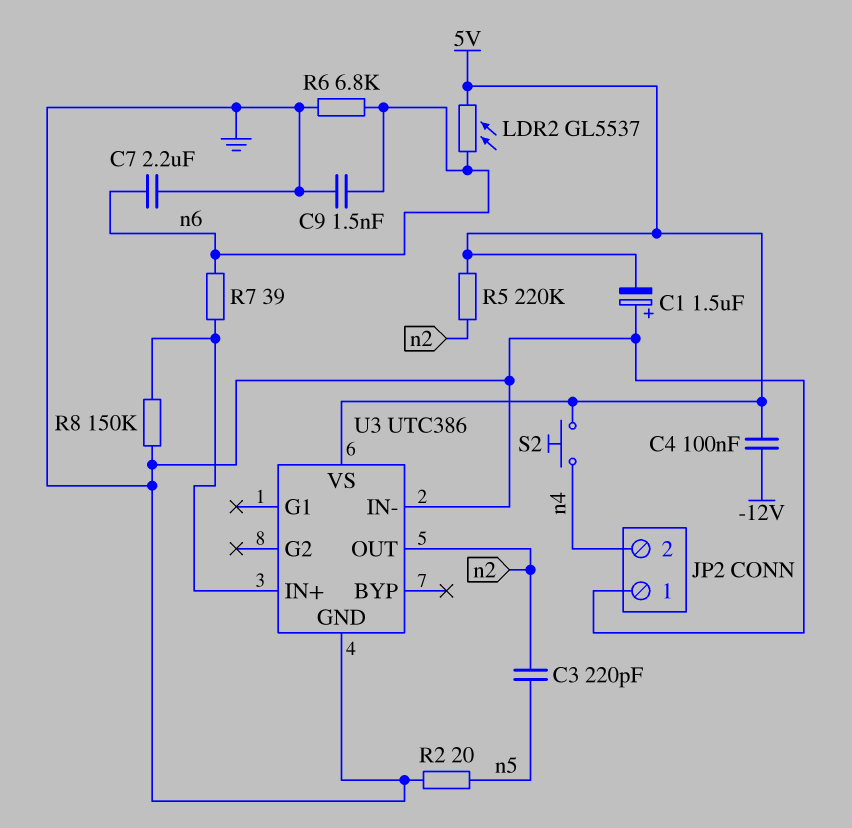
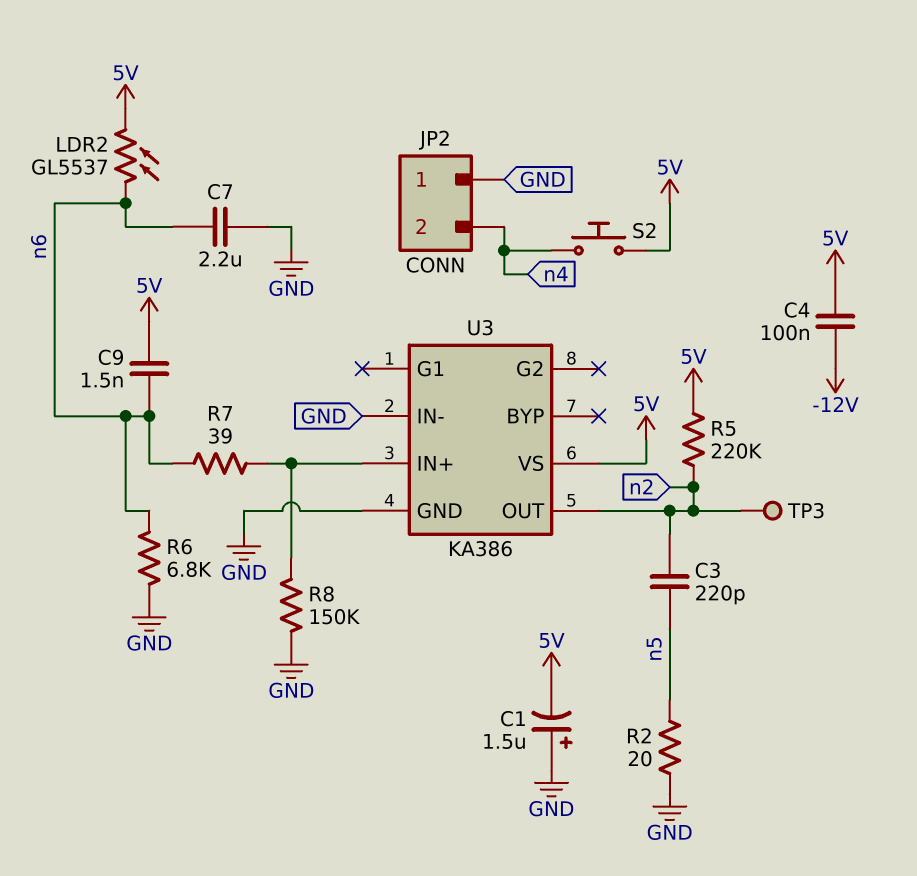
C9: 1.5nF (GND, n6) -> 1.5nF (5V, n6)
TP3: none -> test point (n2)
U3: UTC386 -> KA386

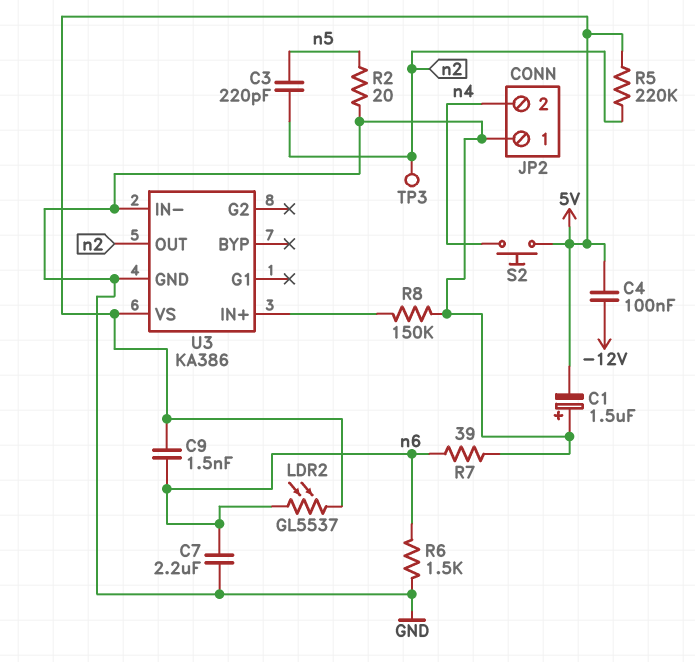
R6: 6.8k (GND, n6) -> 1.5k (GND, n6)
R7: 39 (U3/IN+, n6) -> 39 (GND, n6)

